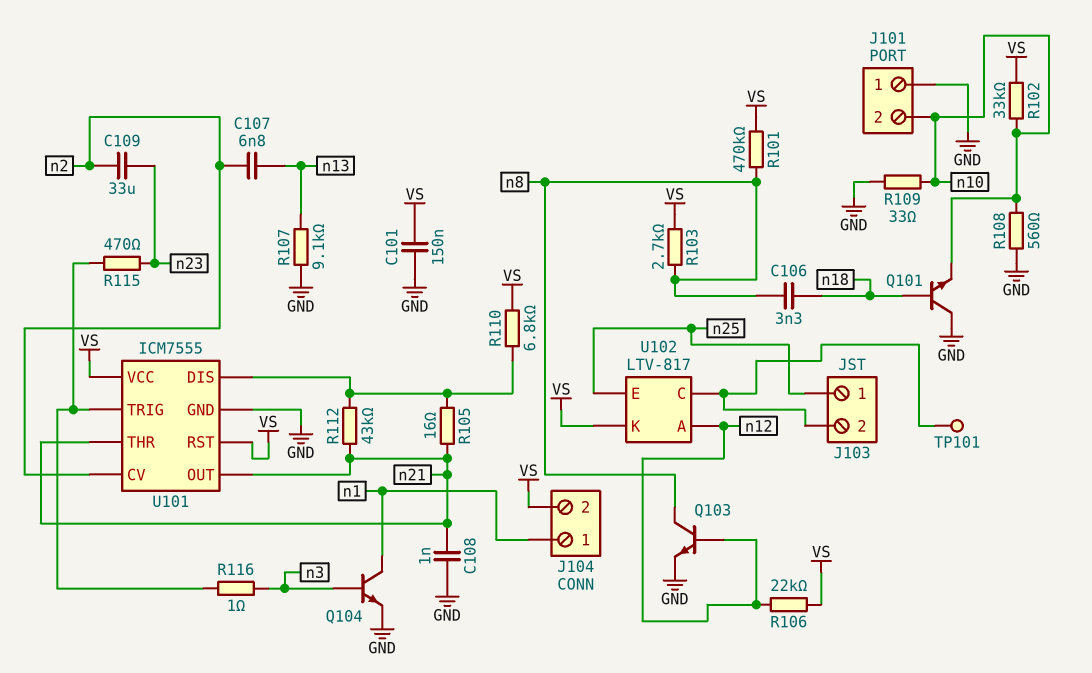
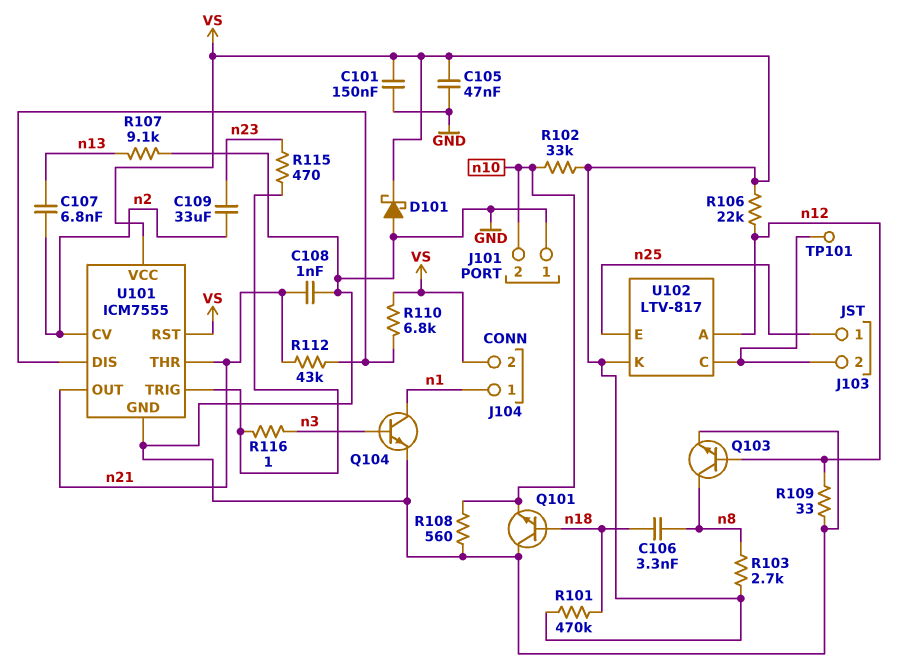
C105: none -> 47nF (GND, VS)
D101: none -> schottky (A GND, K VS)
R101: 470k (VS, n8) -> 470k (VS, n18)
R105: 16 (U101/DIS, n21) -> none
R109: 33 (GND, n10) -> 33 (GND, n12)

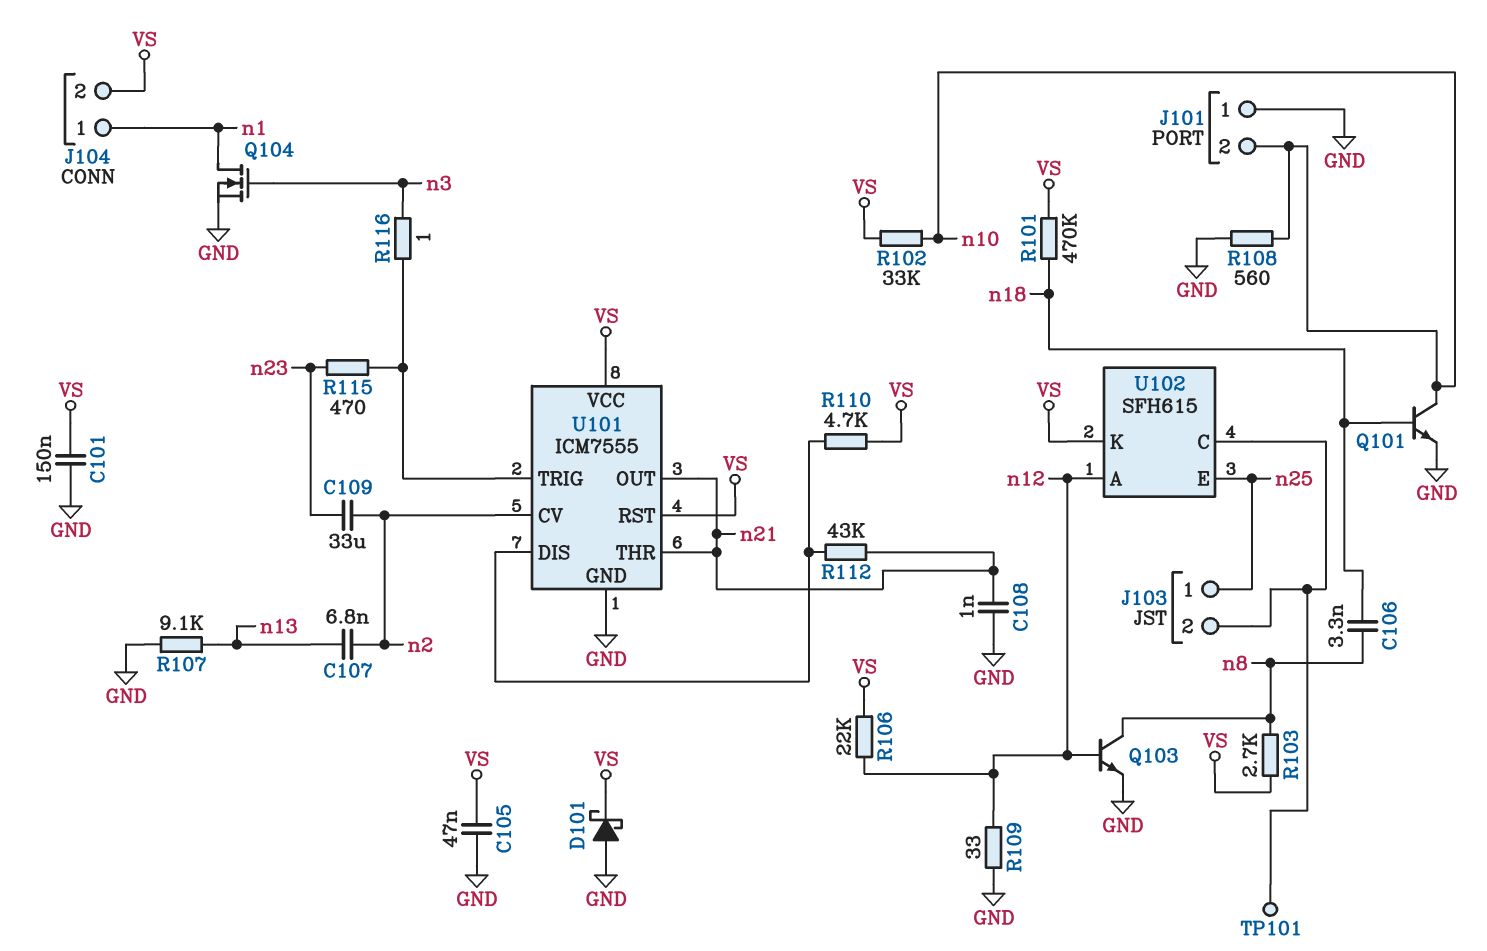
Q101: NPN (B n18, C GND, E n10) -> NPN (B n18, C n10, E GND)
Q104: NPN (B n3, C n1, E GND) -> NMOS (G n3, D n1, S GND)
R110: 6.8k (U101/DIS, VS) -> 4.7k (U101/DIS, VS)
U102: LTV-817 -> SFH615

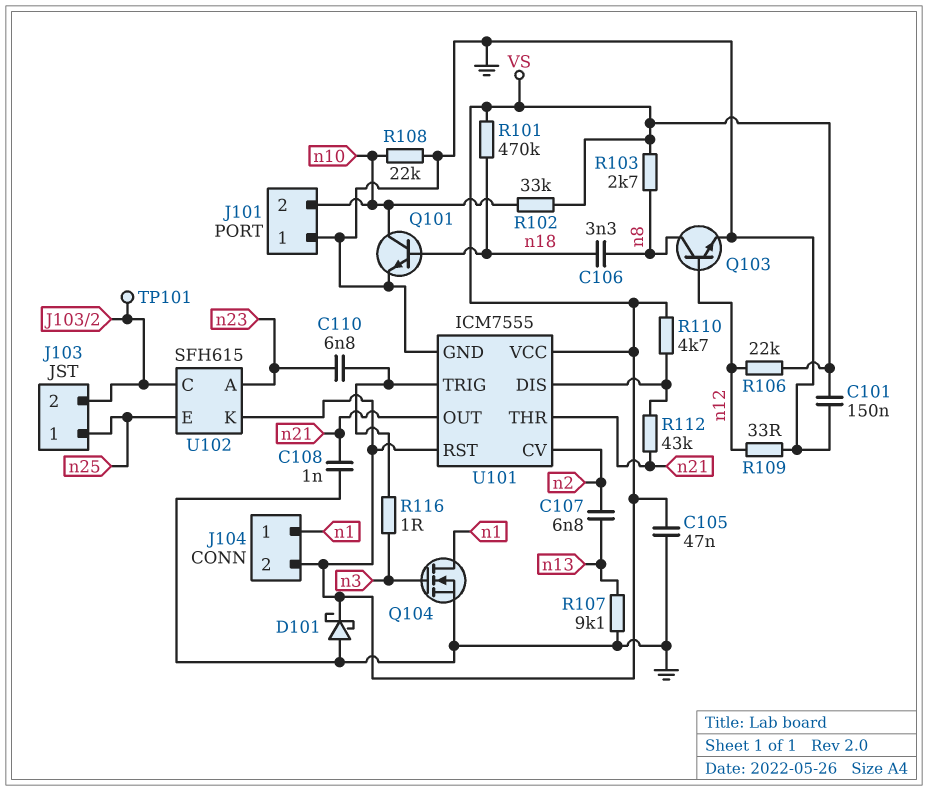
C109: 33uF (n2, n23) -> none
C110: none -> 6.8nF (U101/TRIG, n23)
R108: 560 (GND, n10) -> 22k (GND, n10)
R115: 470 (U101/TRIG, n23) -> none
U102 pin A: n12 -> n23

